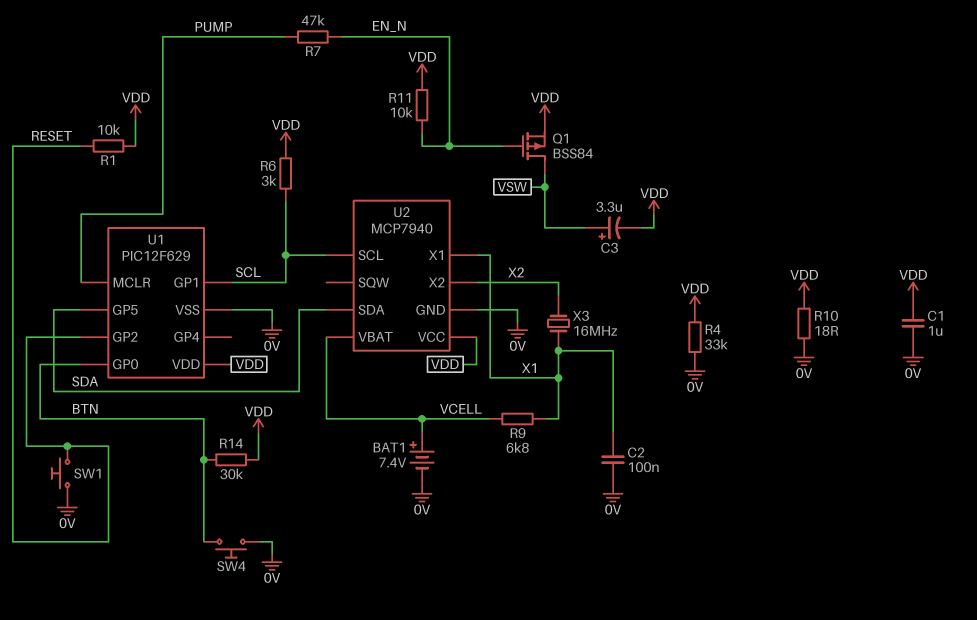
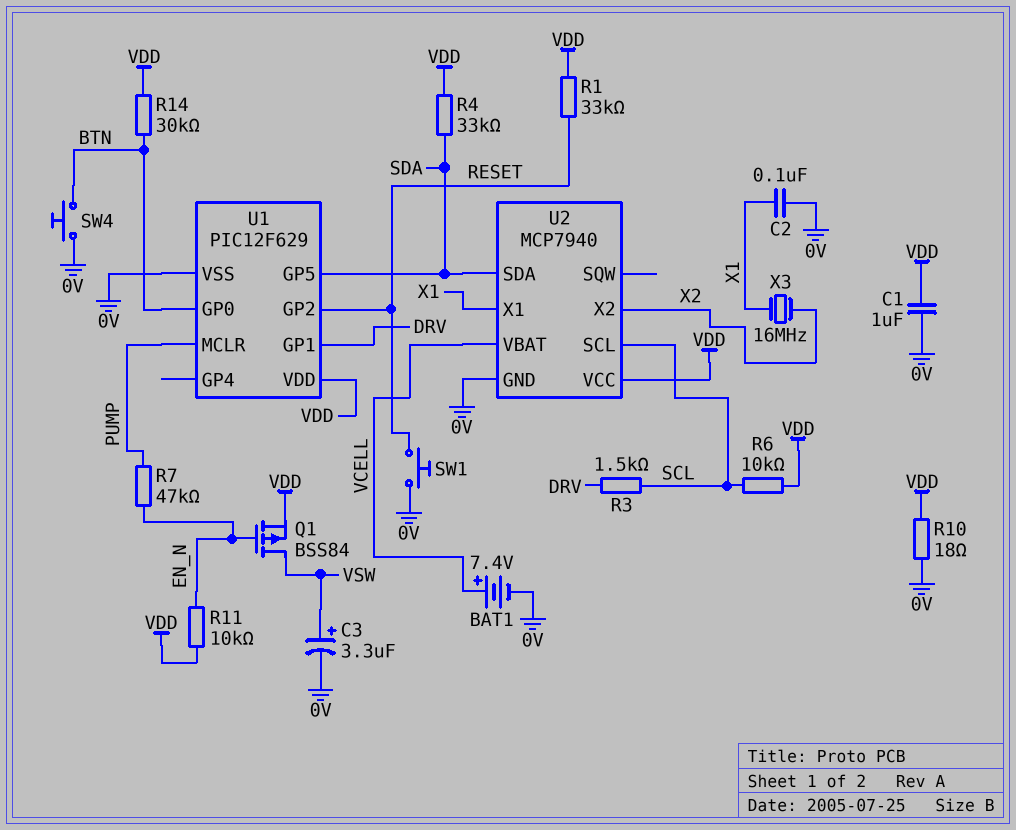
C3: 3.3uF (plus VSW, minus VDD) -> 3.3uF (plus VSW, minus 0V)
R1: 10k (RESET, VDD) -> 33k (RESET, VDD)
R3: none -> 1.5k (DRV, SCL)
R4: 33k (0V, VDD) -> 33k (SDA, VDD)
R6: 3k (SCL, VDD) -> 10k (SCL, VDD)
R9: 6.8k (VCELL, X1) -> none
U1 pin GP1: SCL -> DRV

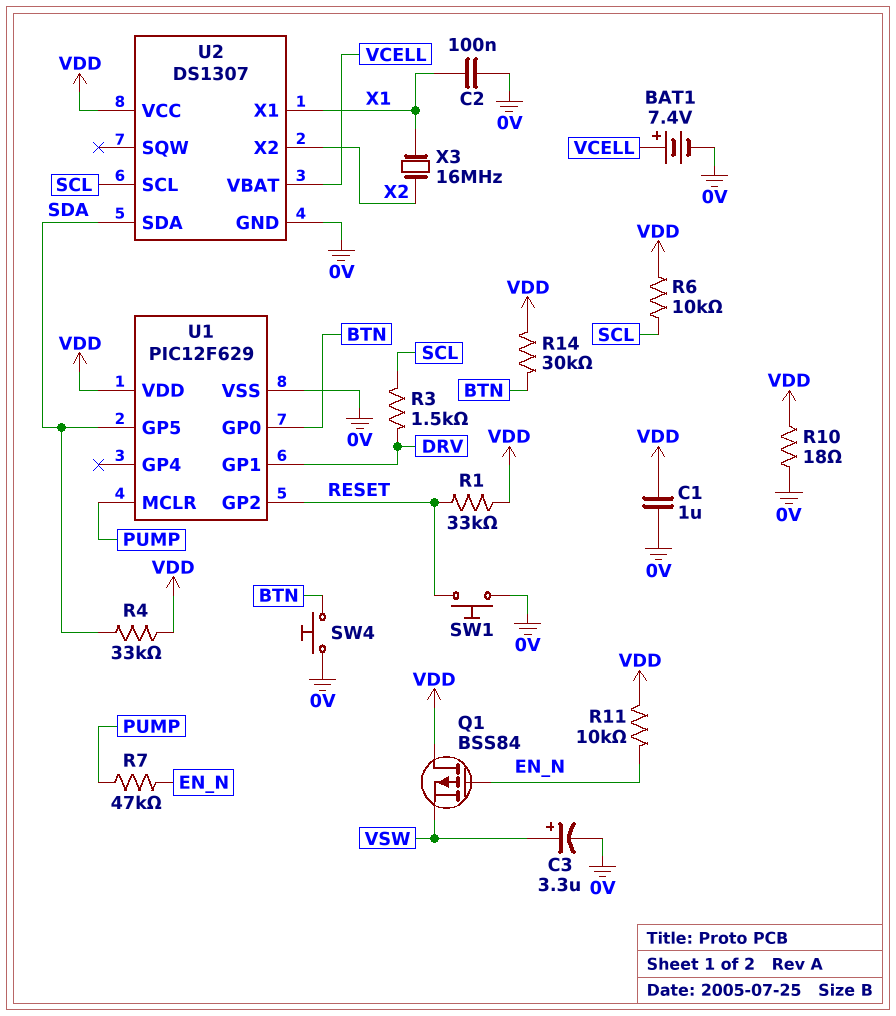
Q1: PMOS BSS84 (G EN_N, D VSW, S VDD) -> PMOS BSS84 (G EN_N, D VDD, S VSW)
U2: MCP7940 -> DS1307

